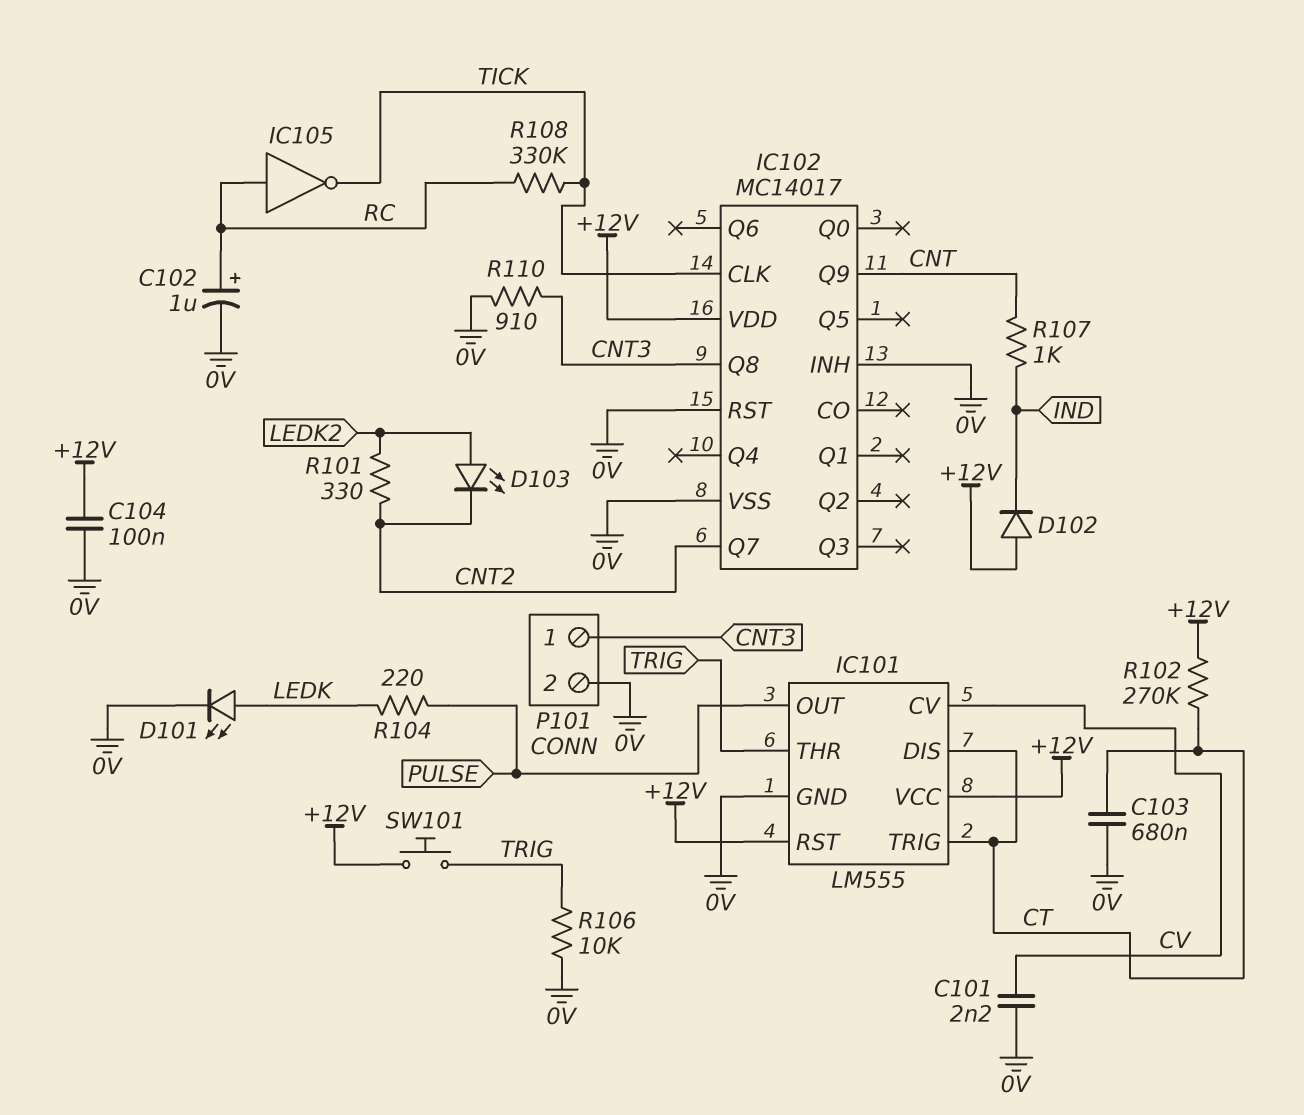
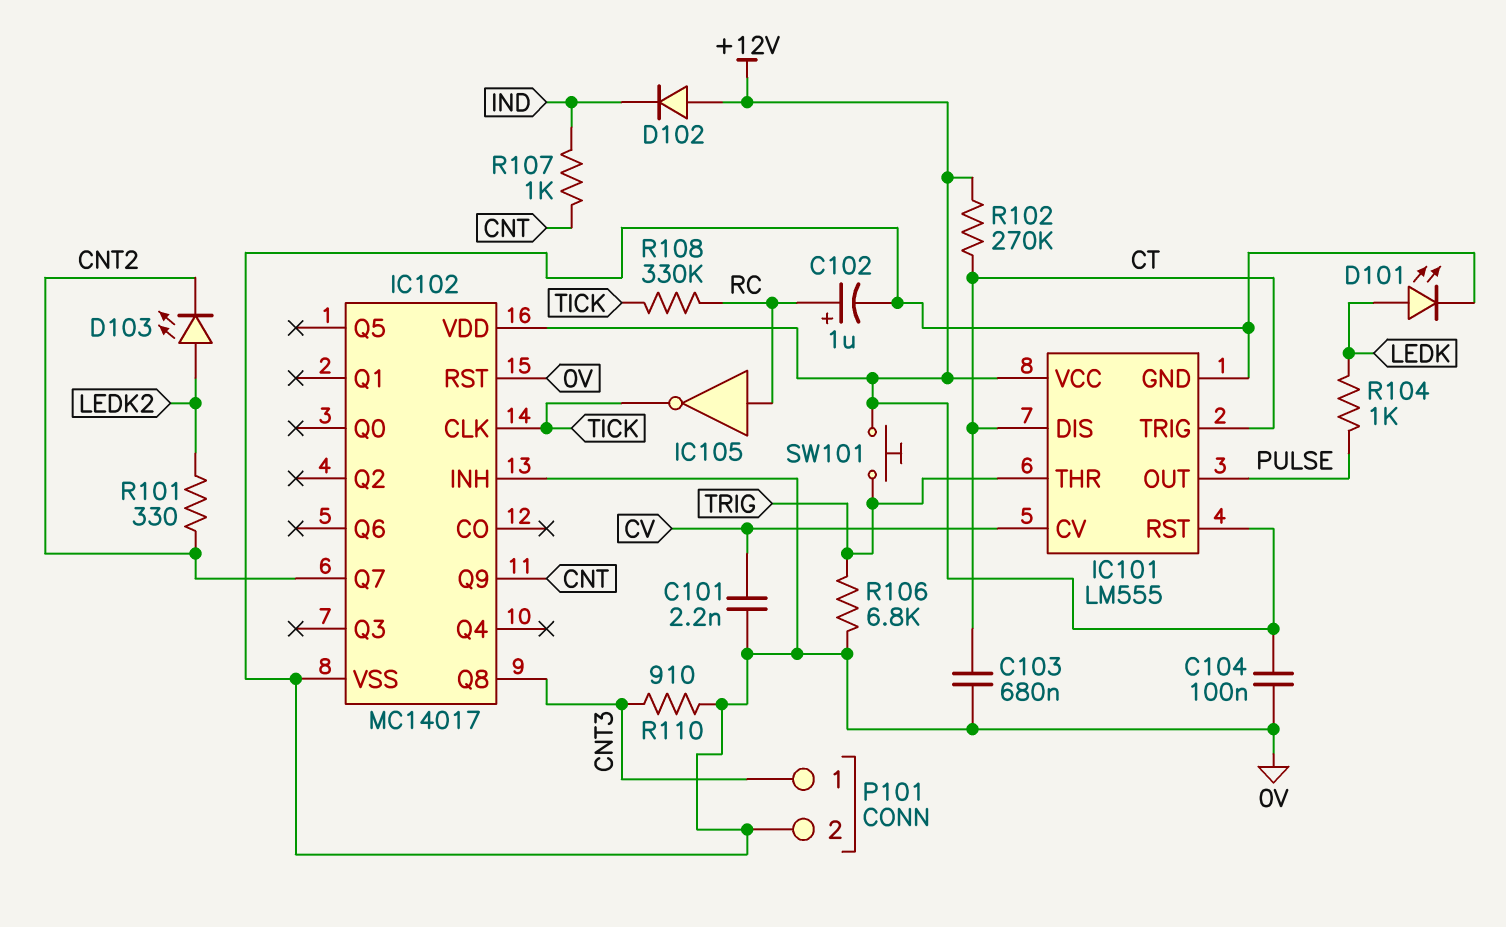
R104: 220 (LEDK, PULSE) -> 1k (LEDK, PULSE)
R106: 10k (0V, TRIG) -> 6.8k (0V, TRIG)

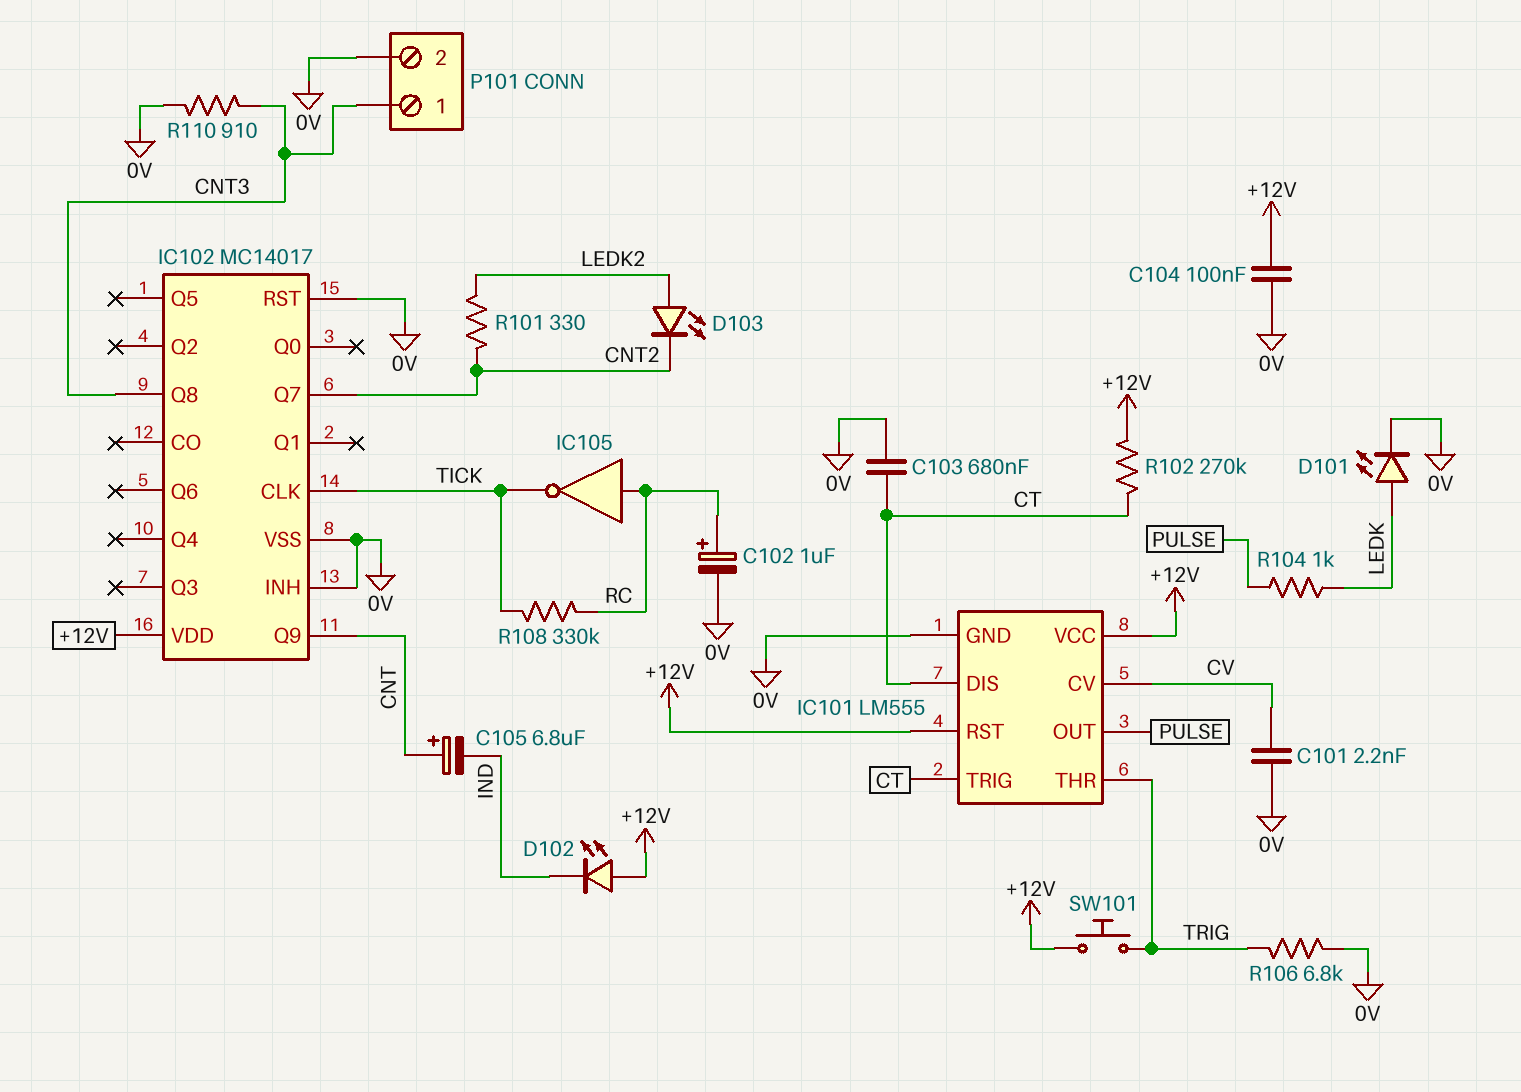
C105: none -> 6.8uF (plus CNT, minus IND)
D102: diode (A +12V, K IND) -> LED (A +12V, K IND)
R107: 1k (CNT, IND) -> none

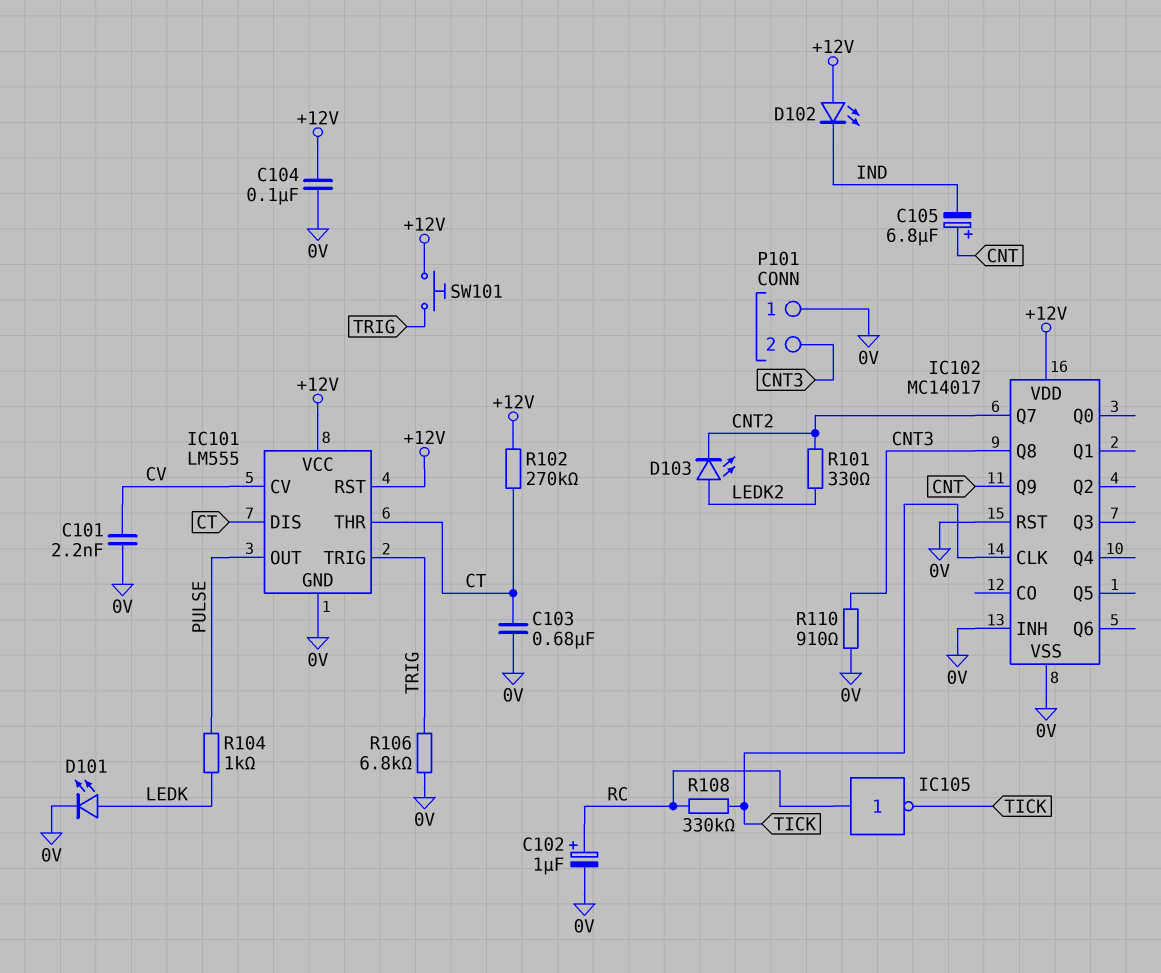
IC101 pin THR: TRIG -> CT
IC101 pin TRIG: CT -> TRIG
P101 pin 1: CNT3 -> 0V
P101 pin 2: 0V -> CNT3

